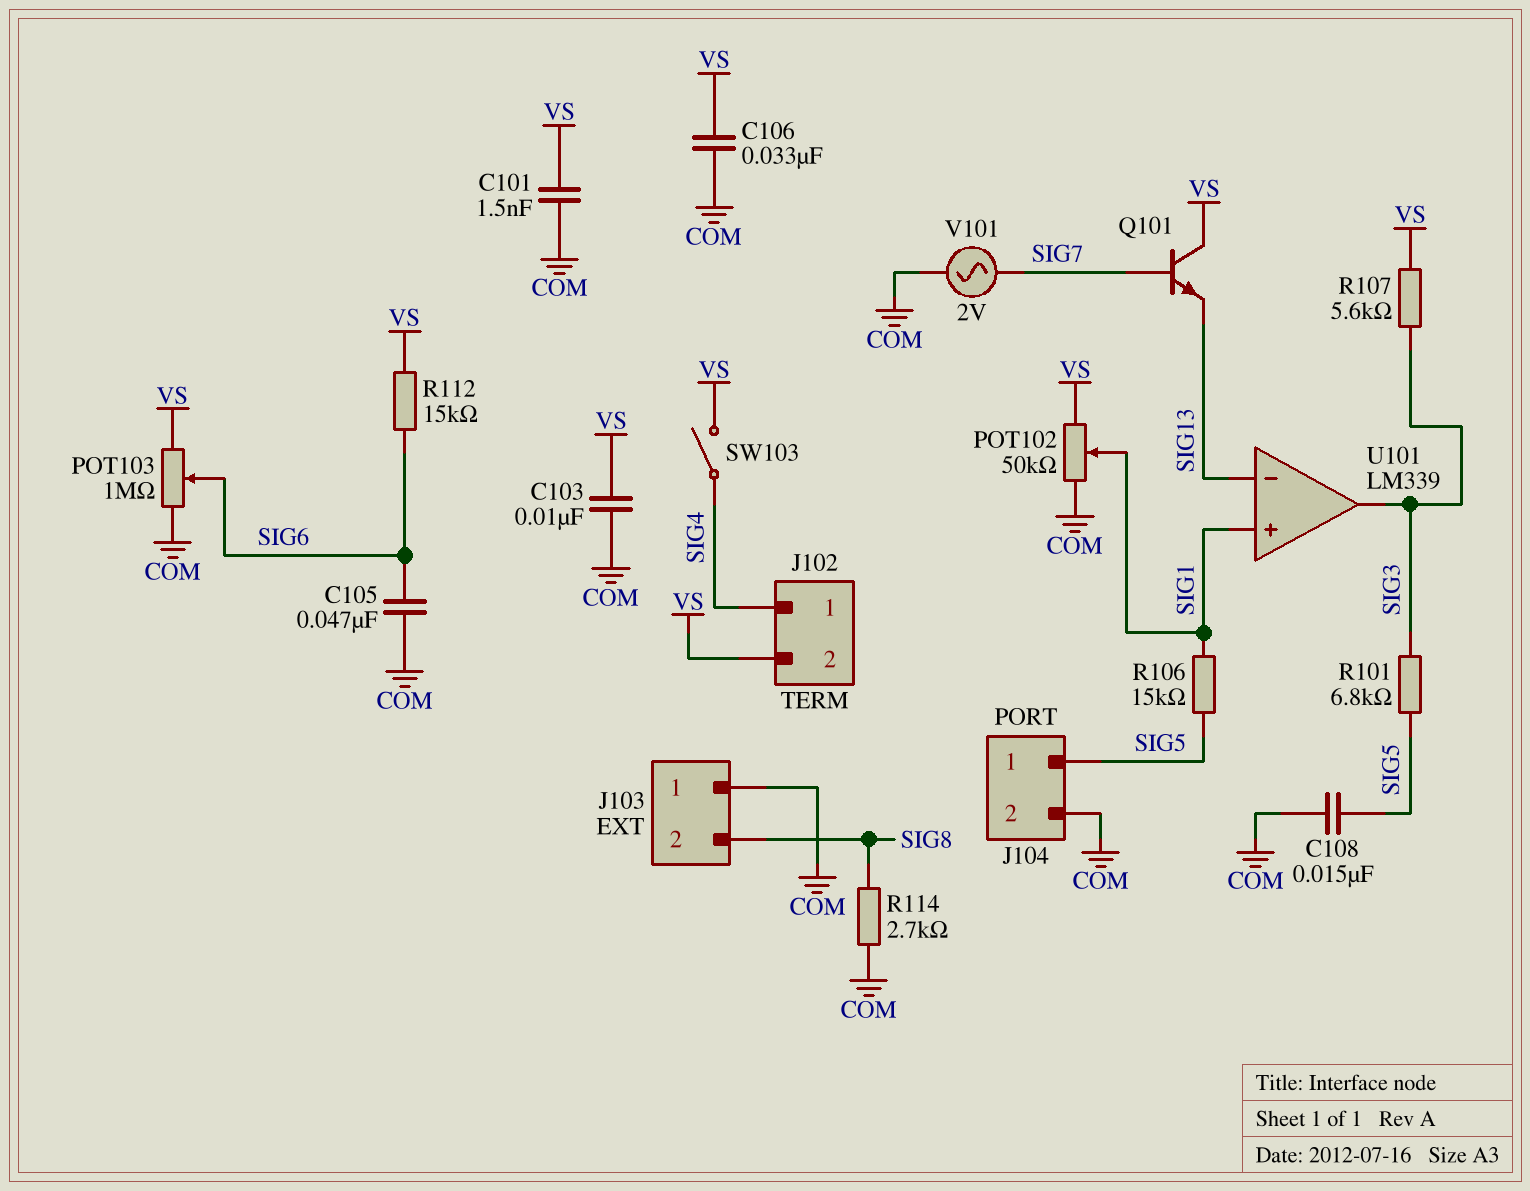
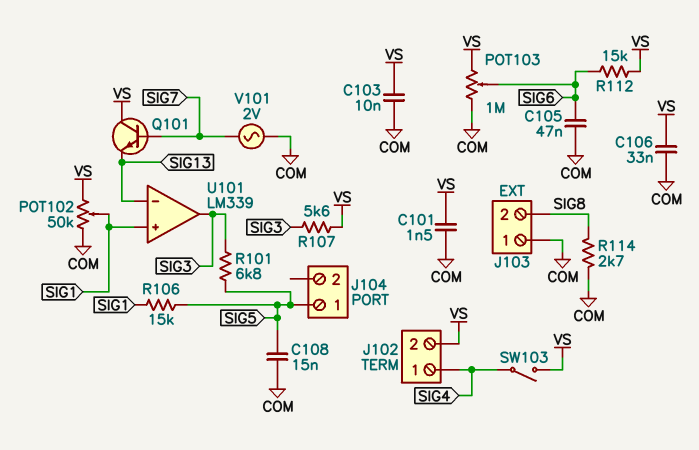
J104 pin 2: COM -> none

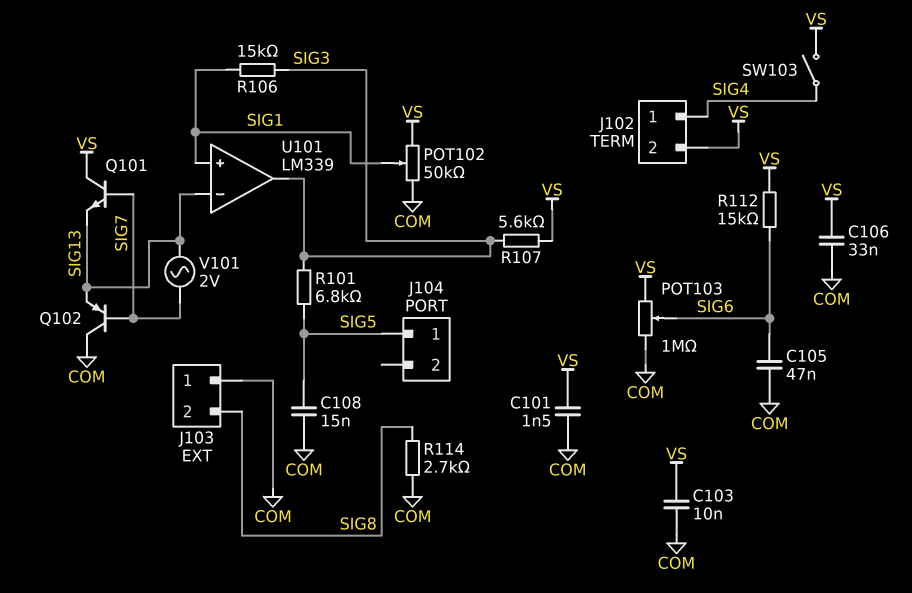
Q102: none -> PNP (B SIG7, C COM, E SIG13)
R106: 15k (SIG1, SIG5) -> 15k (SIG1, SIG3)
V101: AC 2V (COM, SIG7) -> AC 2V (SIG7, SIG13)

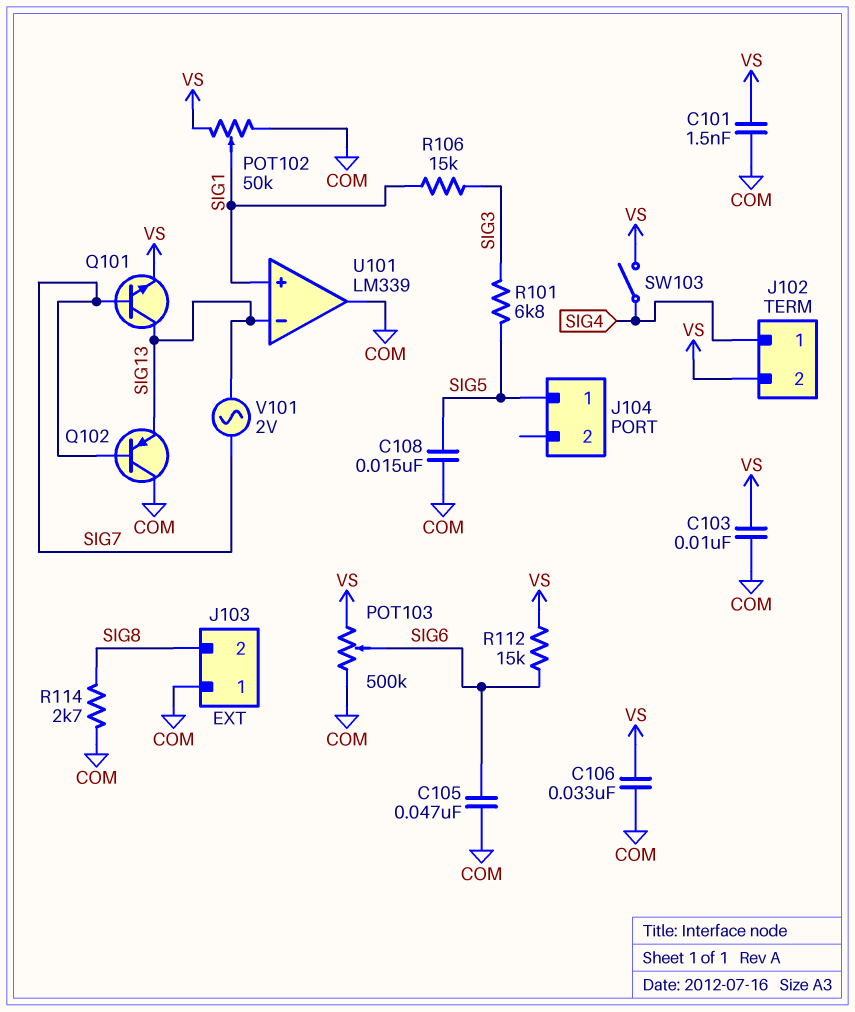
POT103: 1M (COM, VS, wiper SIG6) -> 500k (COM, VS, wiper SIG6)
Q101: NPN (B SIG7, C VS, E SIG13) -> NPN (B SIG7, C SIG13, E VS)
R107: 5.6k (SIG3, VS) -> none
U101 pin out: SIG3 -> COM

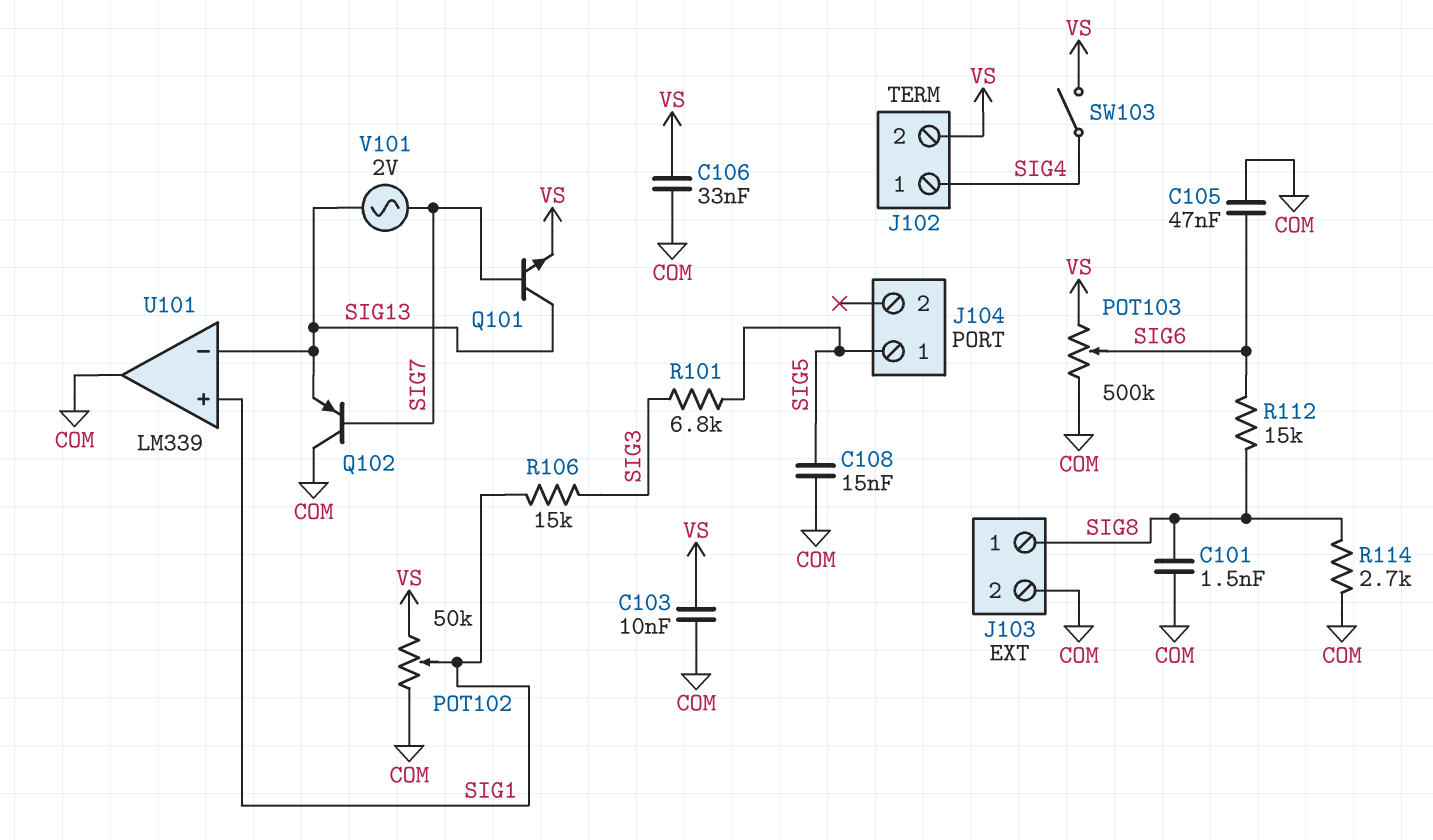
C101: 1.5nF (COM, VS) -> 1.5nF (COM, SIG8)
J103 pin 1: COM -> SIG8
J103 pin 2: SIG8 -> COM
R112: 15k (SIG6, VS) -> 15k (SIG6, SIG8)

